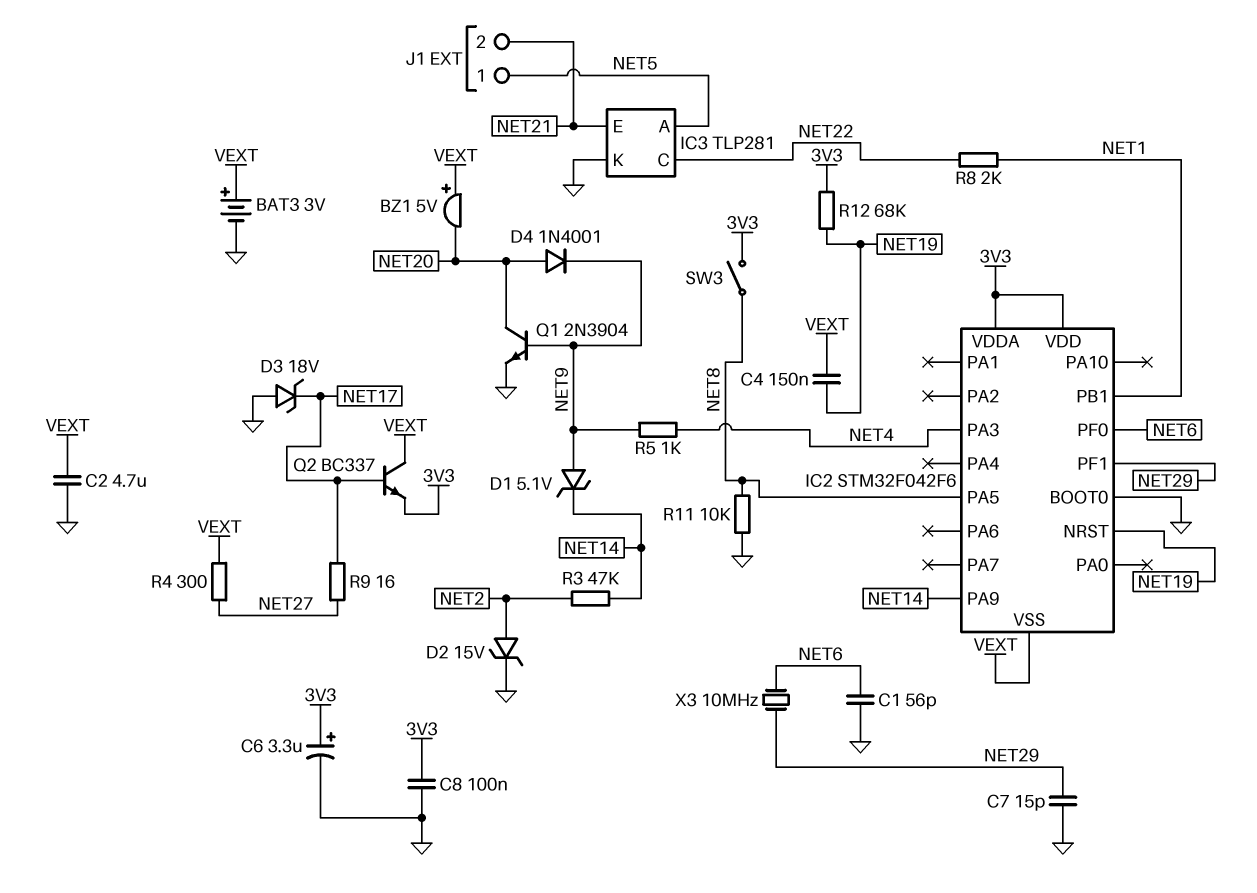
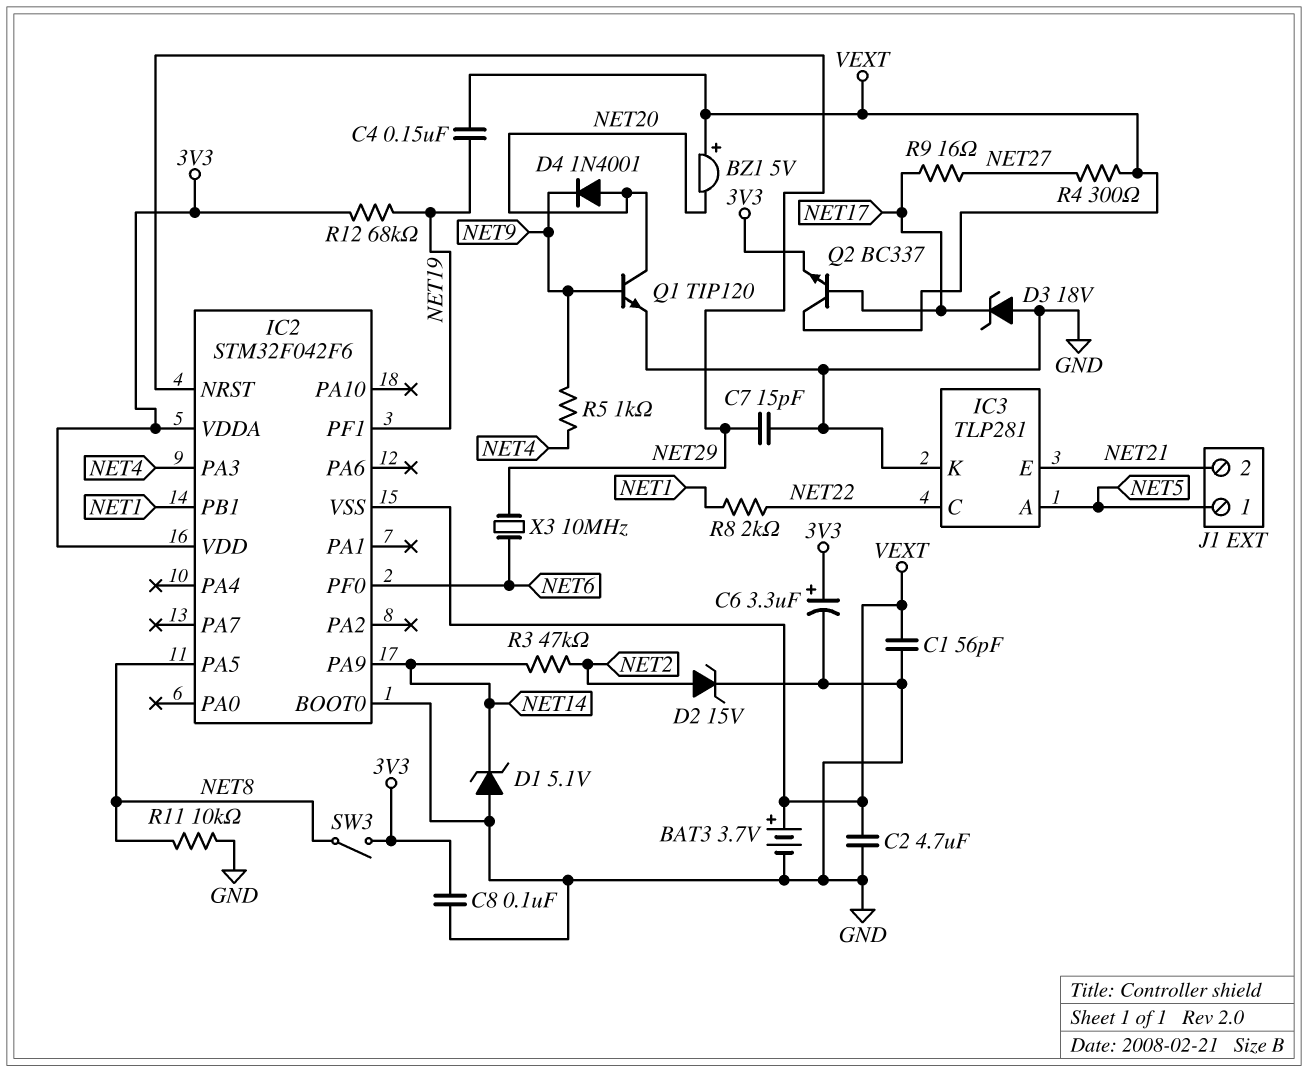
BAT3: 3V (plus VEXT, minus GND) -> 3.7V (plus VEXT, minus GND)
C1: 56pF (GND, NET6) -> 56pF (GND, VEXT)
D1: zener 5.1V (A NET9, K NET14) -> zener 5.1V (A GND, K NET14)
IC2 pin NRST: NET19 -> NET29
IC2 pin PF1: NET29 -> NET19
Q1: NPN 2N3904 (B NET9, C NET20, E GND) -> NPN TIP120 (B NET9, C NET20, E GND)

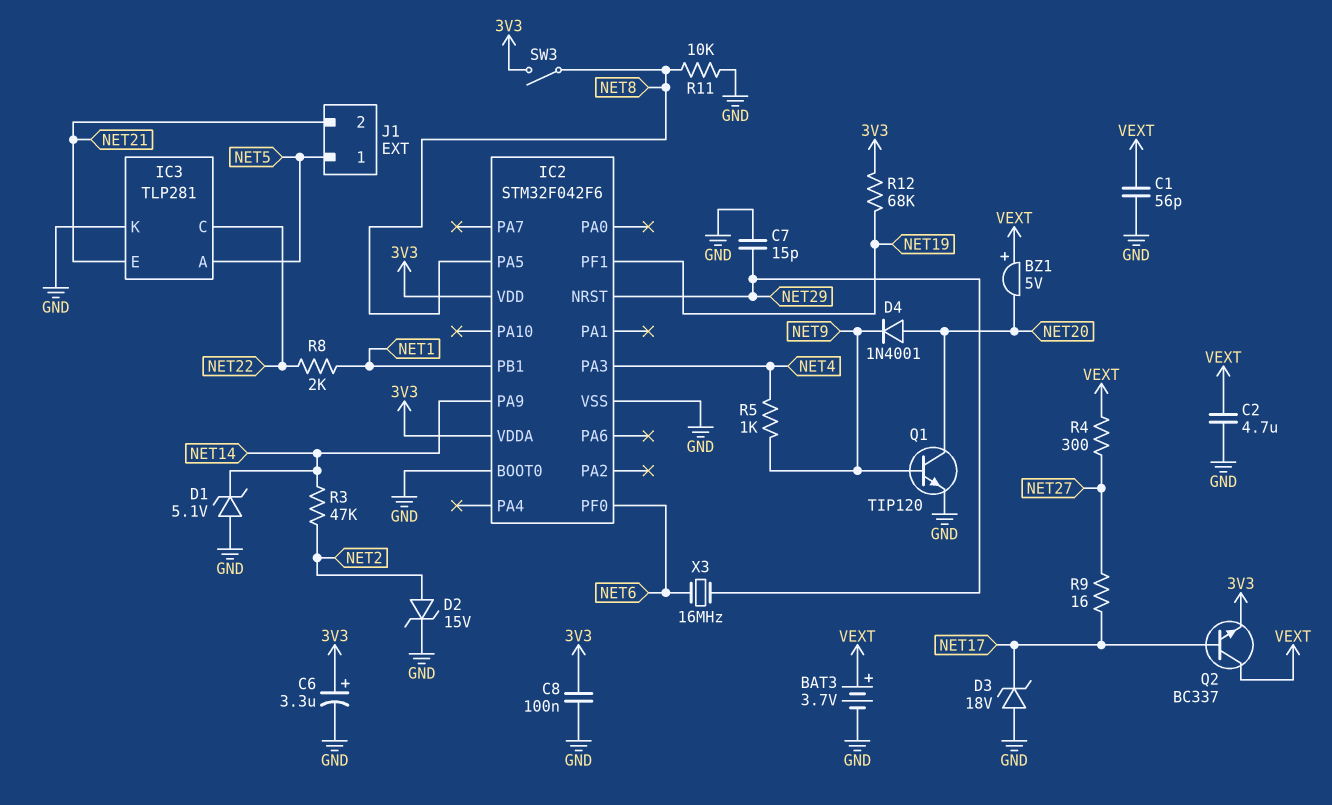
C4: 150nF (NET19, VEXT) -> none
IC2 pin VSS: VEXT -> GND
X3: 10MHz (NET6, NET29) -> 16MHz (NET6, NET29)

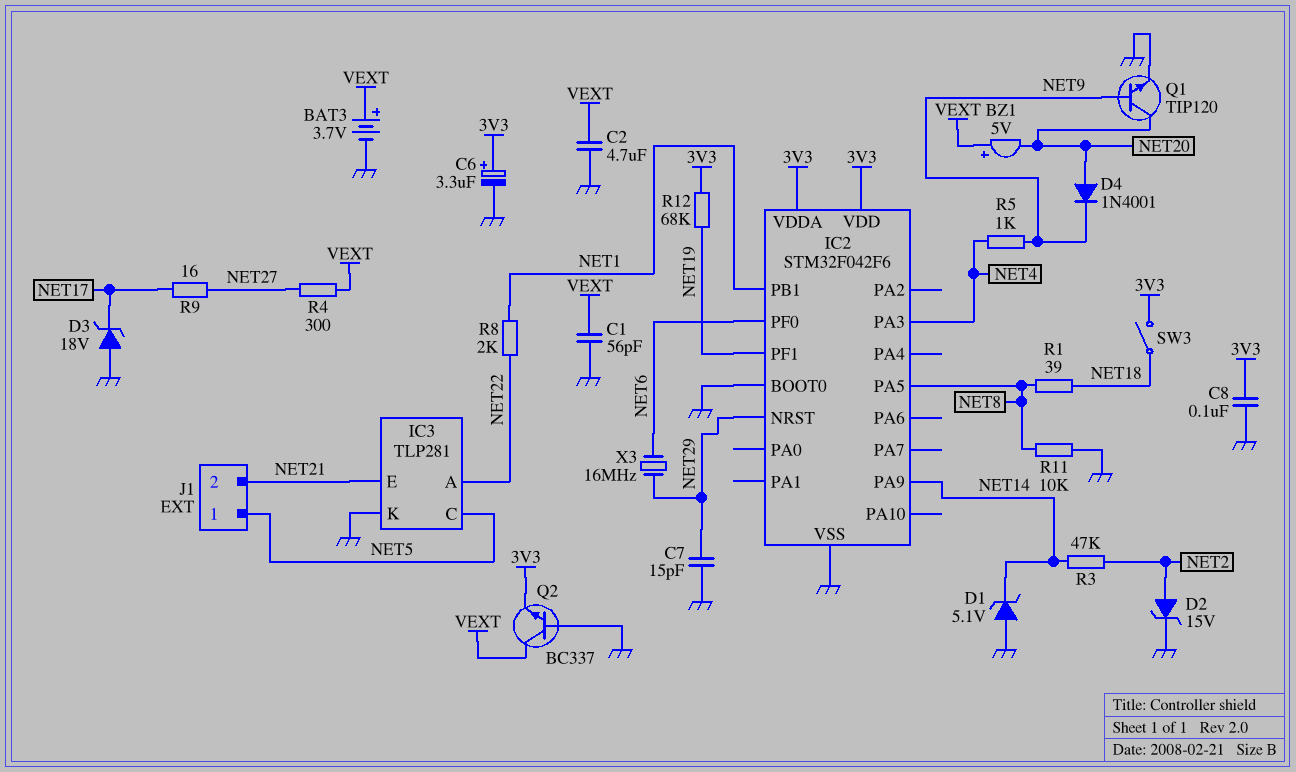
IC3 pin A: NET5 -> NET22
IC3 pin C: NET22 -> NET5
Q2: NPN BC337 (B NET17, C VEXT, E 3V3) -> NPN BC337 (B GND, C VEXT, E 3V3)
R1: none -> 39 (NET8, NET18)
SW3: switch (3V3, NET8) -> switch (3V3, NET18)

